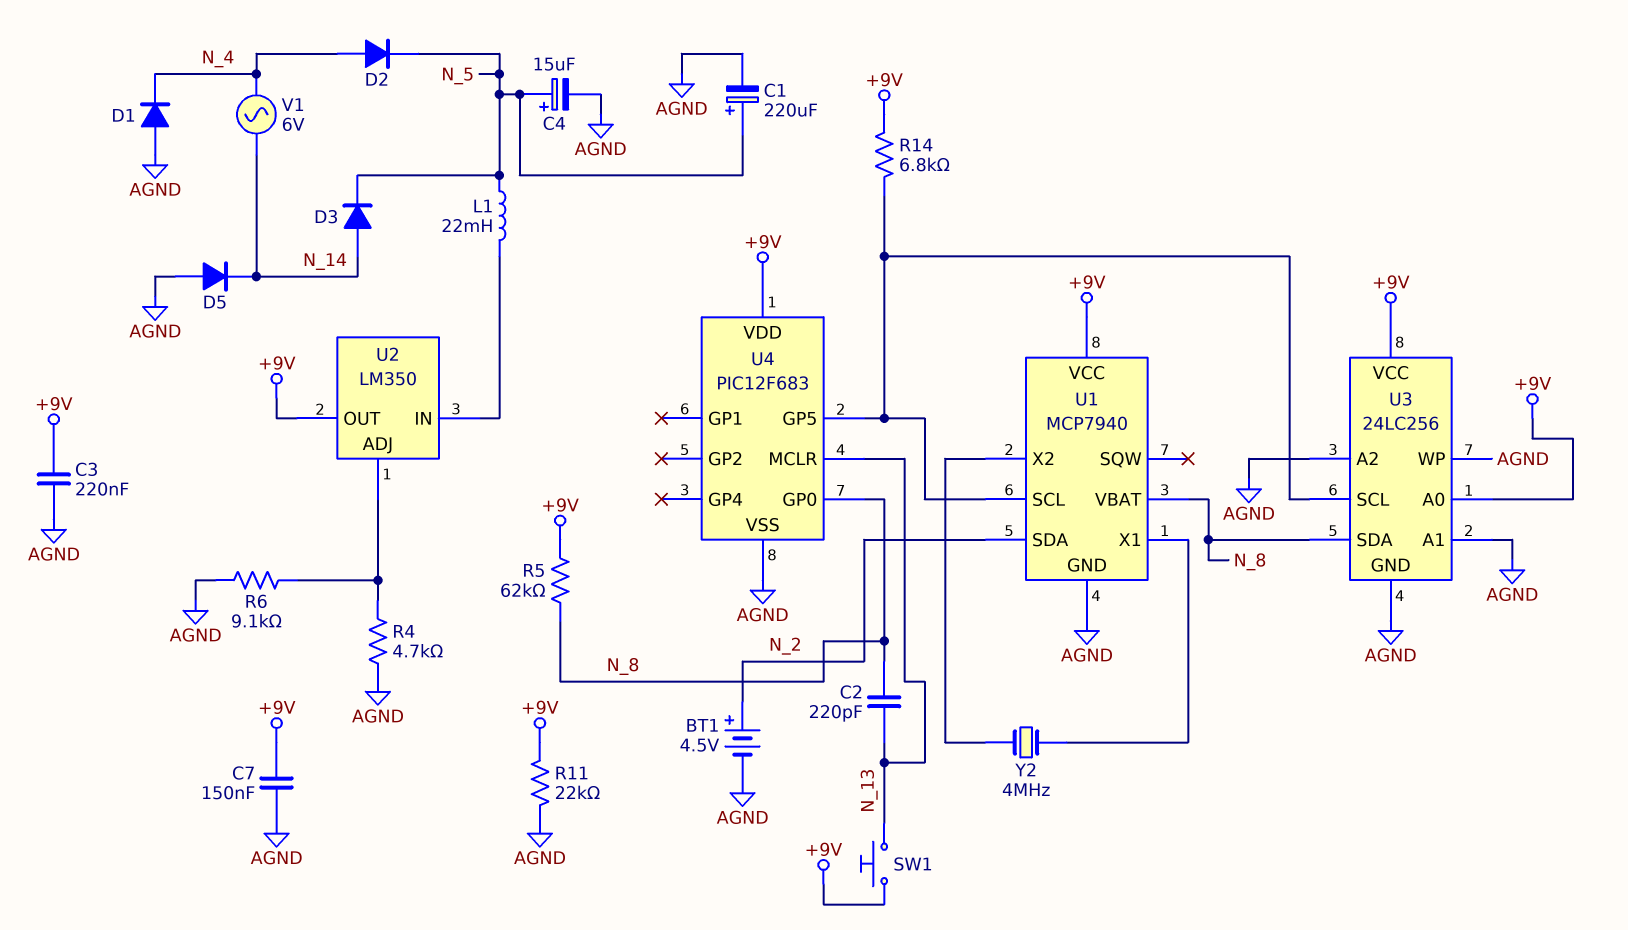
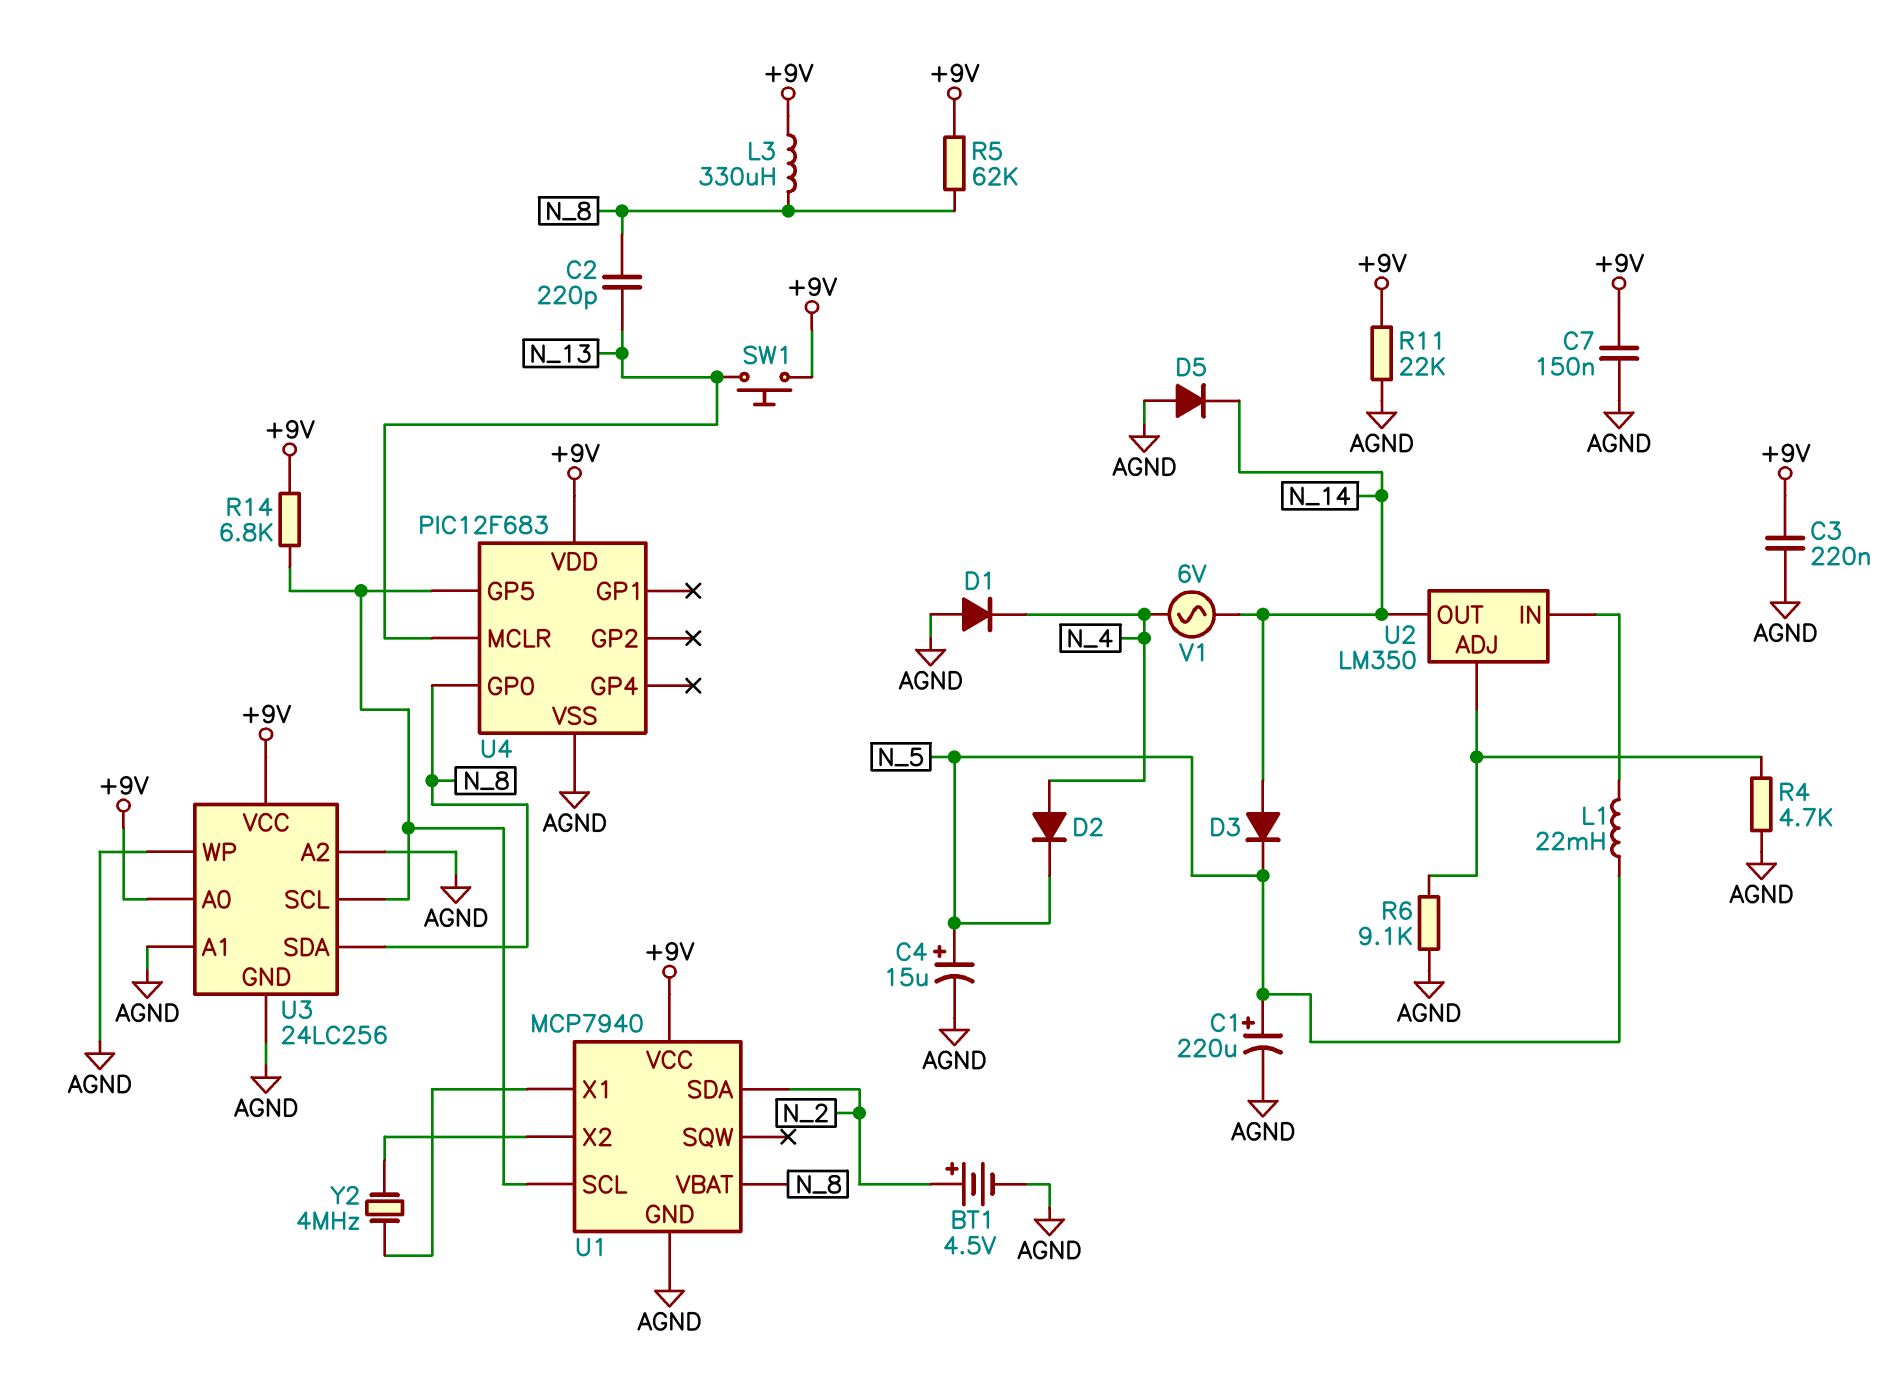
L3: none -> 330uH (+9V, N_8)
U2 pin OUT: +9V -> N_14

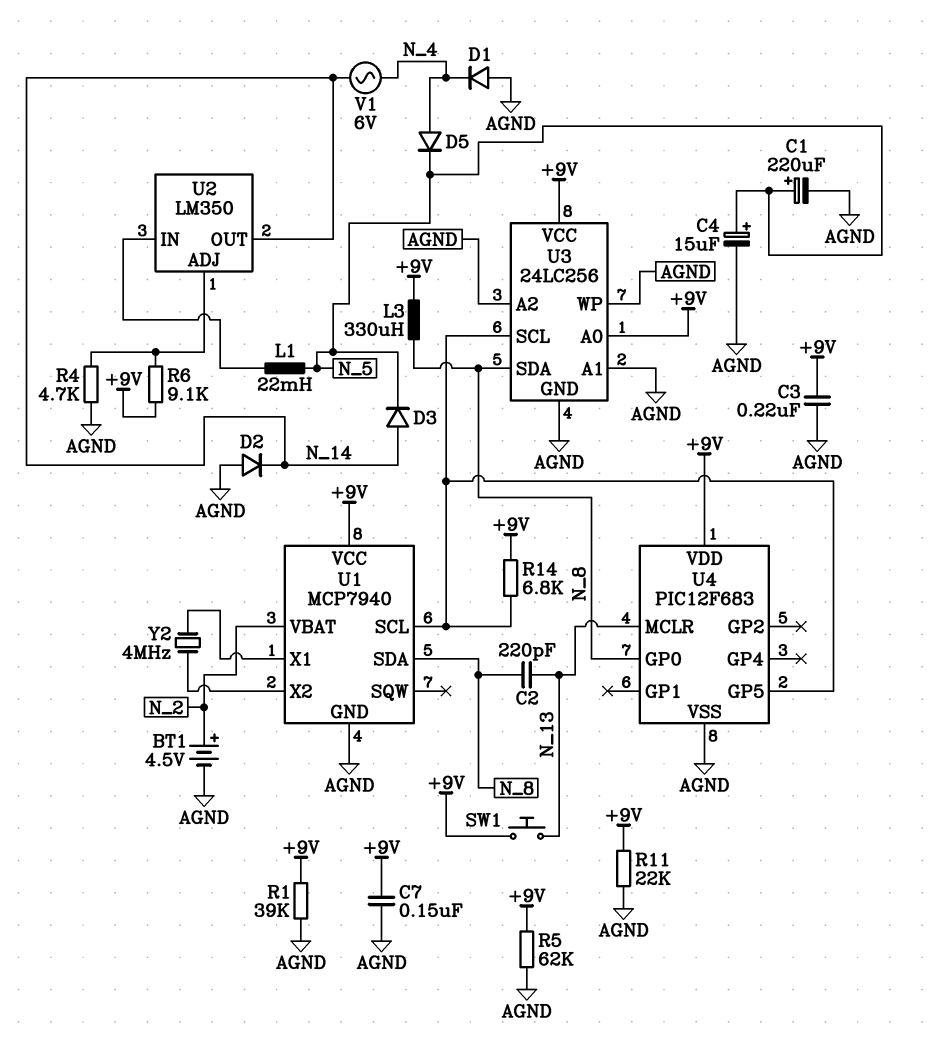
D2: diode (A N_4, K N_5) -> diode (A AGND, K N_14)
D5: diode (A AGND, K N_14) -> diode (A N_4, K N_5)
R1: none -> 39k (+9V, AGND)
R5: 62k (+9V, N_8) -> 62k (+9V, AGND)
R6: 9.1k (AGND, U2/ADJ) -> 9.1k (+9V, U2/ADJ)
U1 pin SDA: N_2 -> N_8
U1 pin VBAT: N_8 -> N_2

